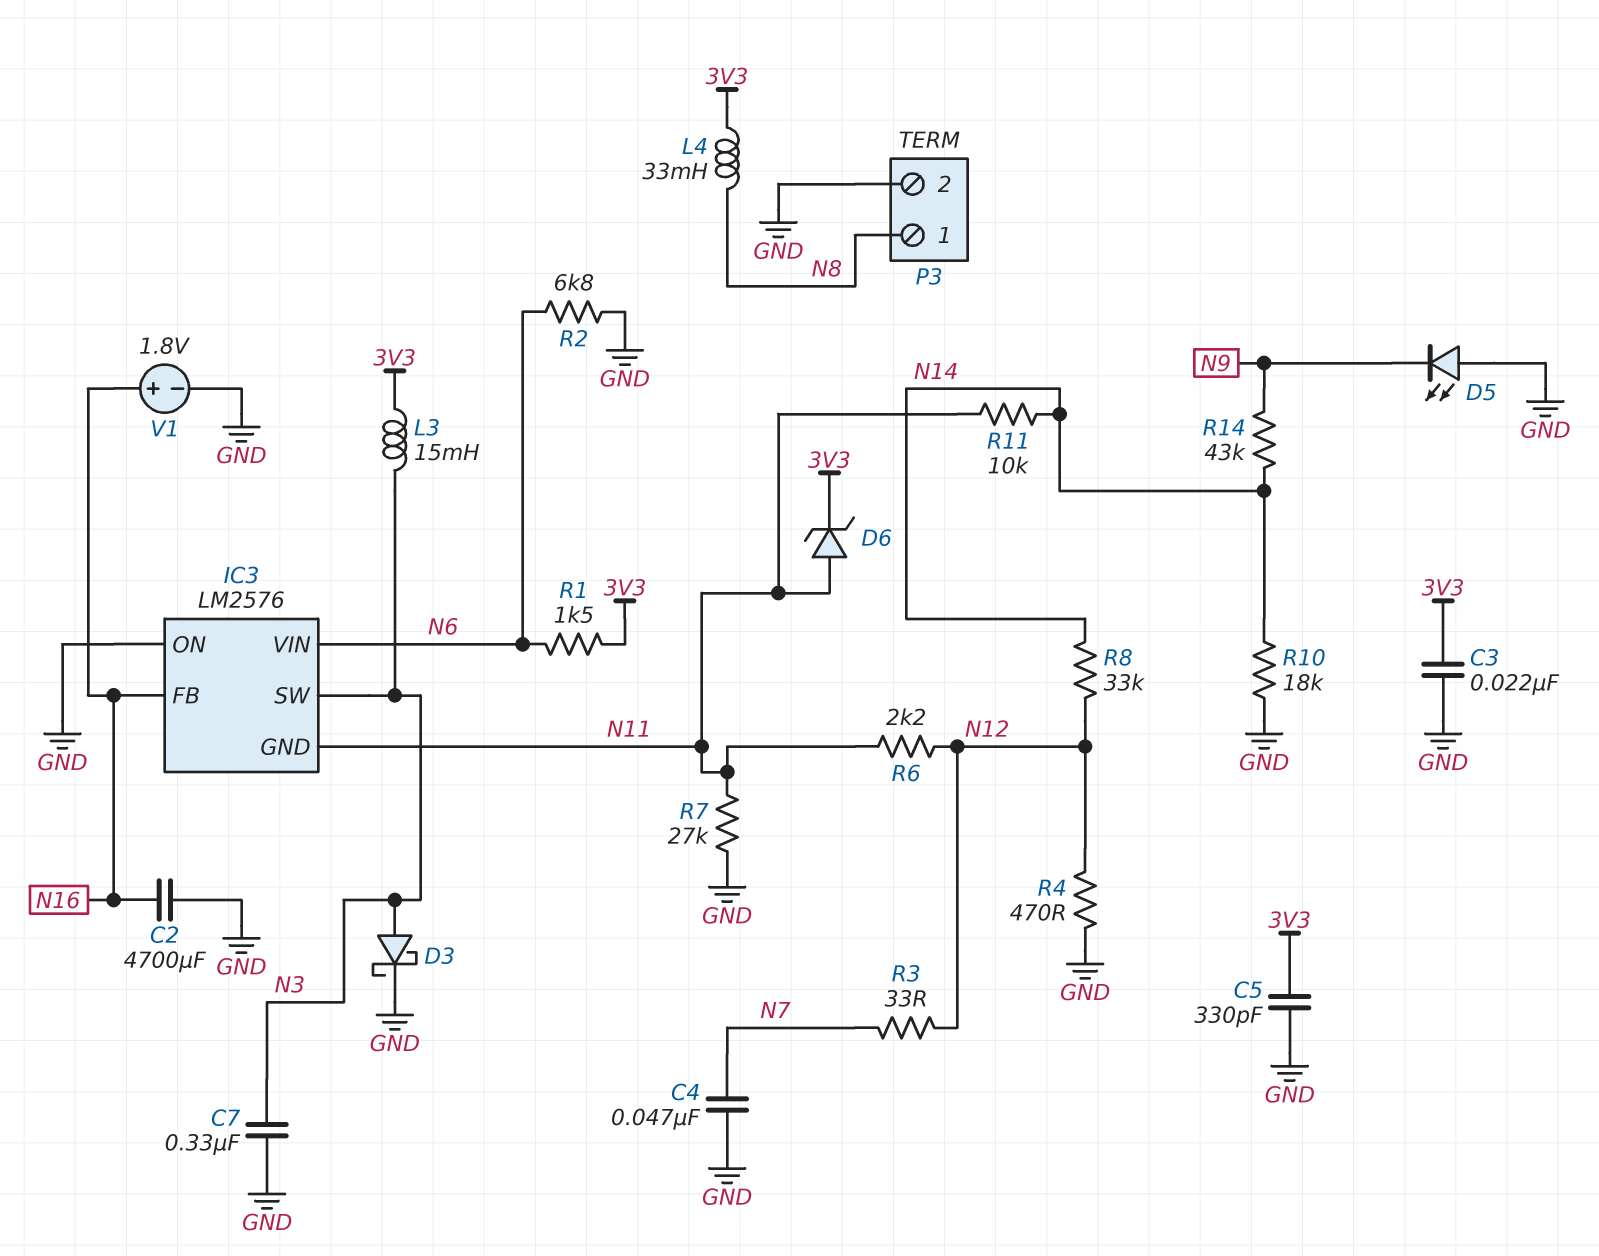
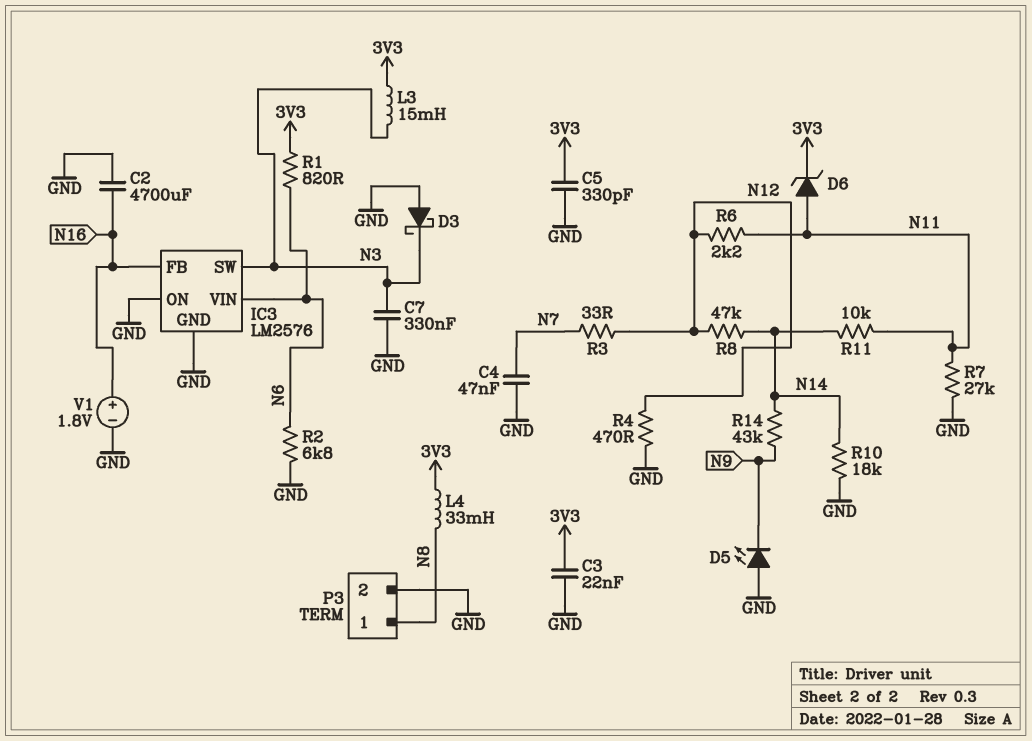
D3: schottky (A N3, K GND) -> schottky (A GND, K N3)
IC3 pin GND: N11 -> GND
R1: 1.5k (3V3, N6) -> 820 (3V3, N6)
R8: 33k (N12, N14) -> 47k (N12, N14)

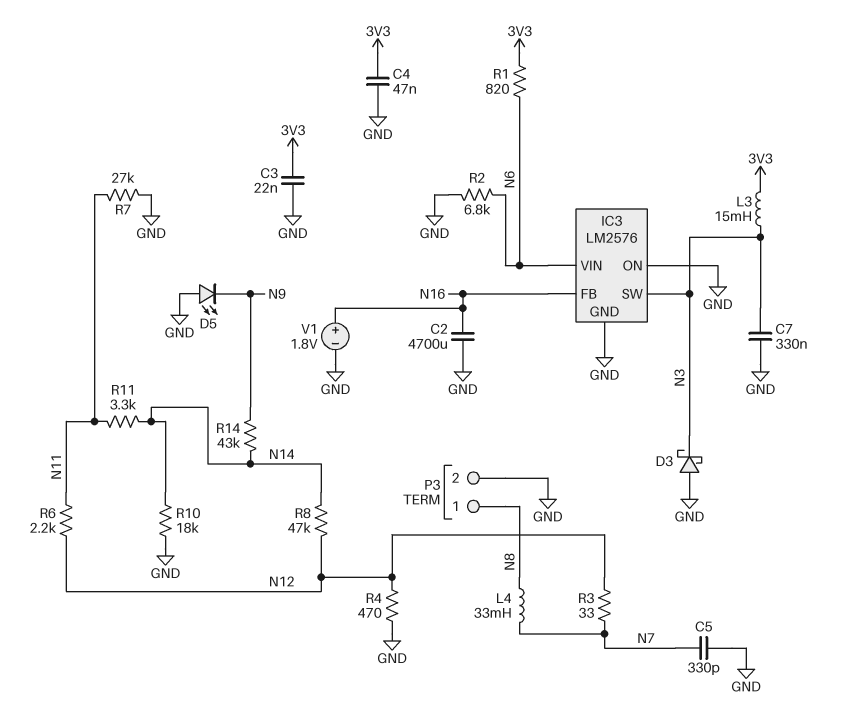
C4: 47nF (GND, N7) -> 47nF (3V3, GND)
C5: 330pF (3V3, GND) -> 330pF (GND, N7)
D6: zener (A N11, K 3V3) -> none
L4: 33mH (3V3, N8) -> 33mH (N7, N8)
R11: 10k (N11, N14) -> 3.3k (N11, N14)

